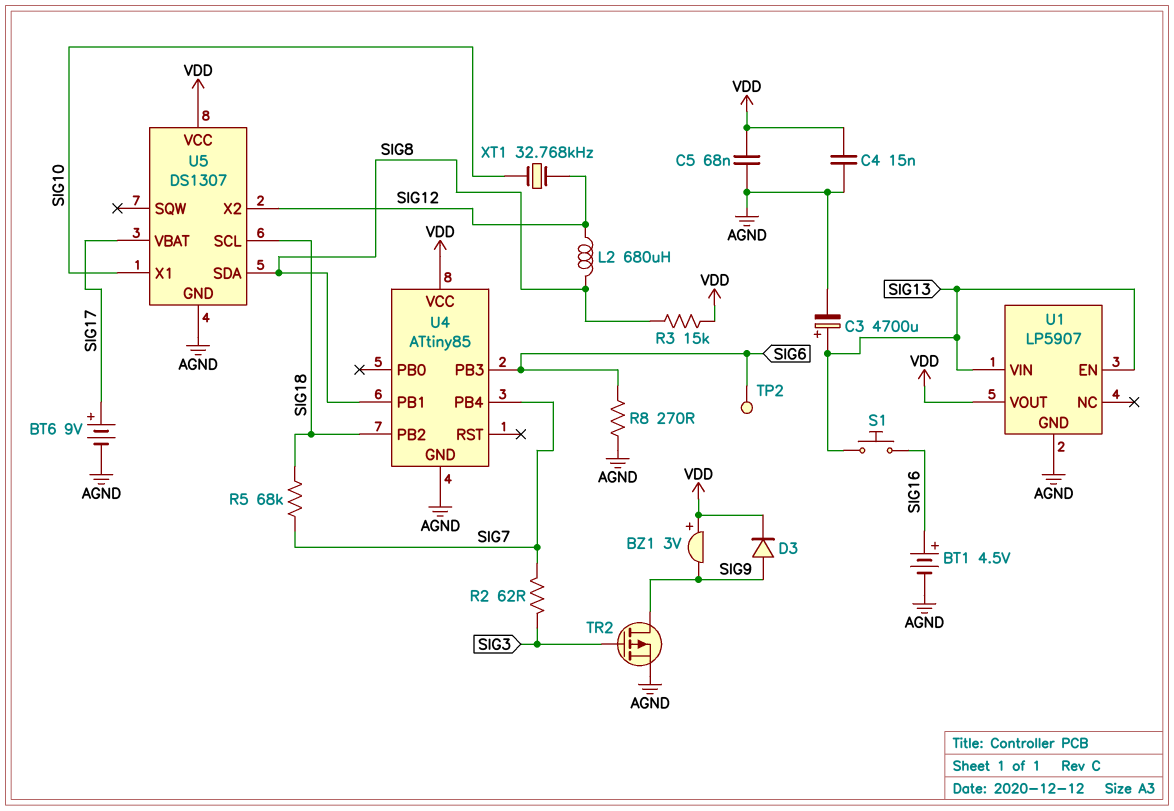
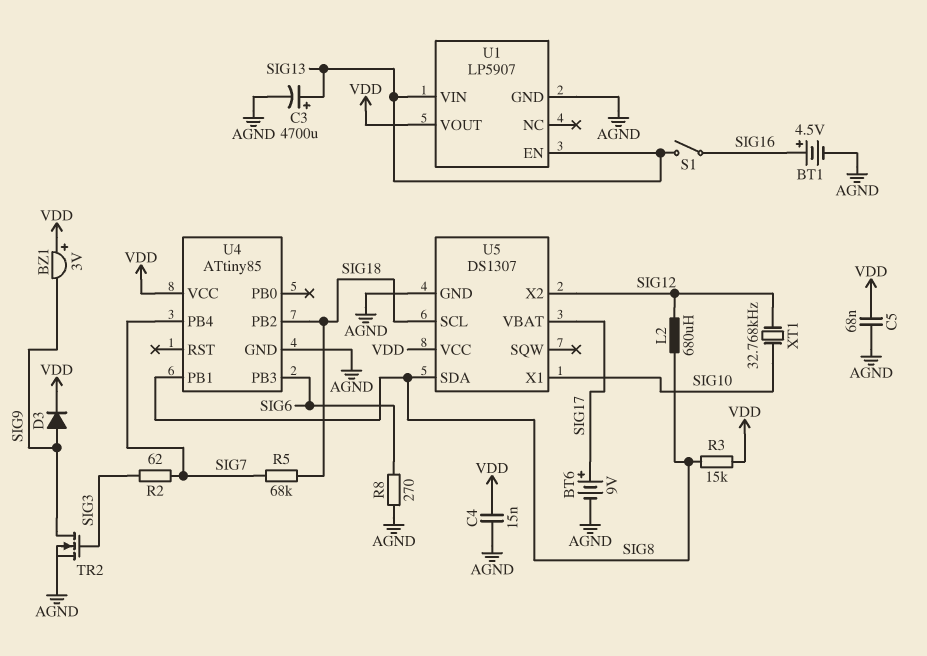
S1: button (SIG13, SIG16) -> switch (SIG13, SIG16)
TP2: test point (SIG6) -> none
TR2: PMOS (G SIG3, D SIG9, S AGND) -> NMOS (G SIG3, D SIG9, S AGND)

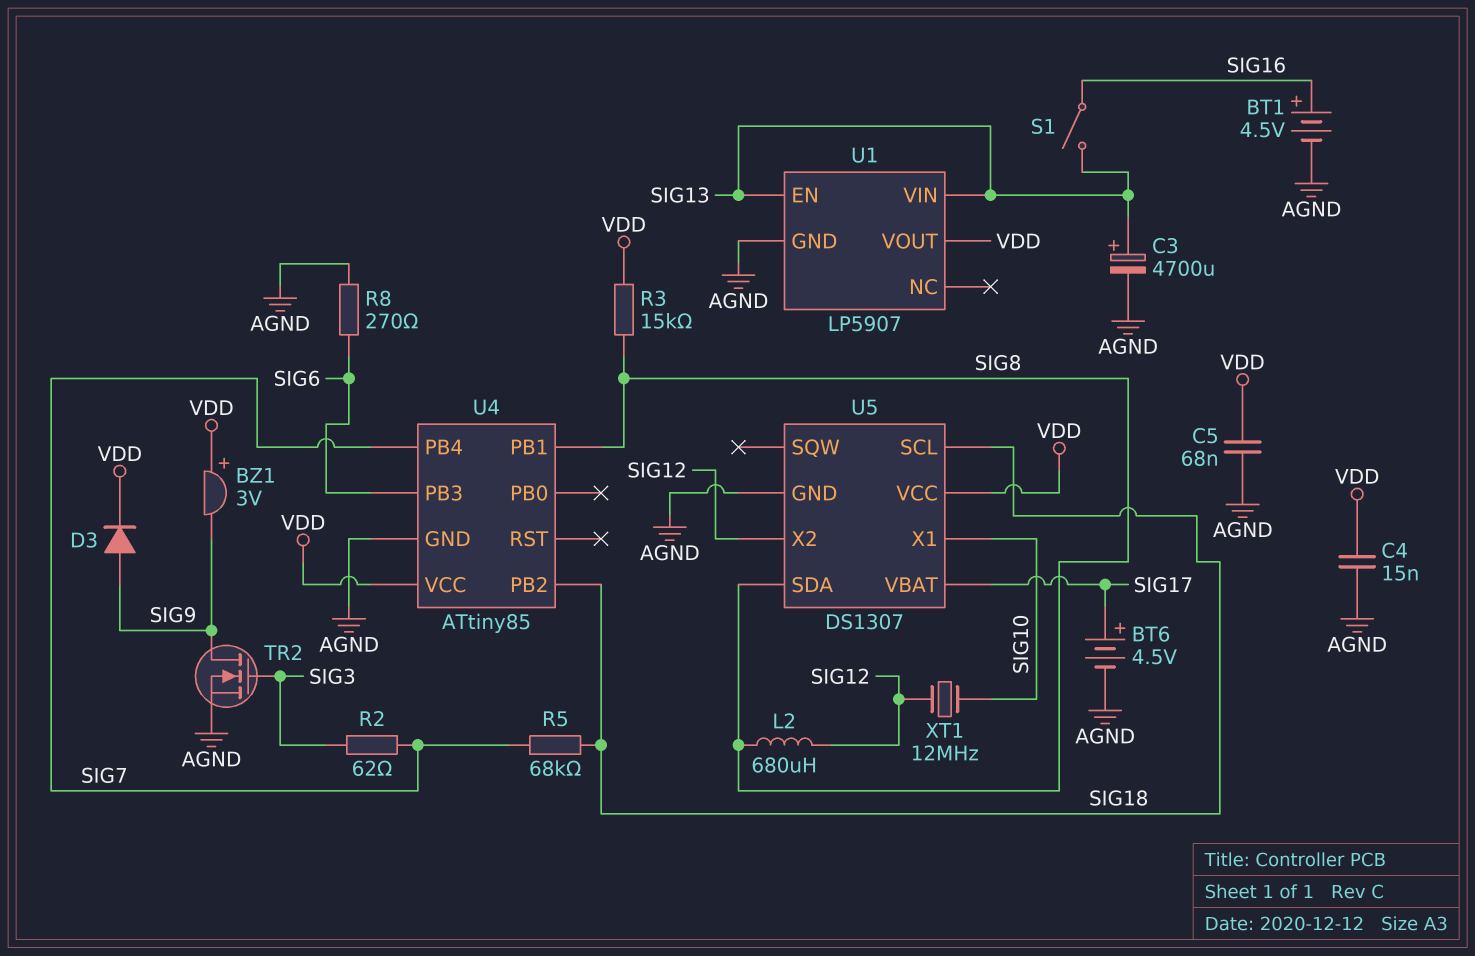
BT6: 9V (plus SIG17, minus AGND) -> 4.5V (plus SIG17, minus AGND)
XT1: 32.768kHz (SIG10, SIG12) -> 12MHz (SIG10, SIG12)

